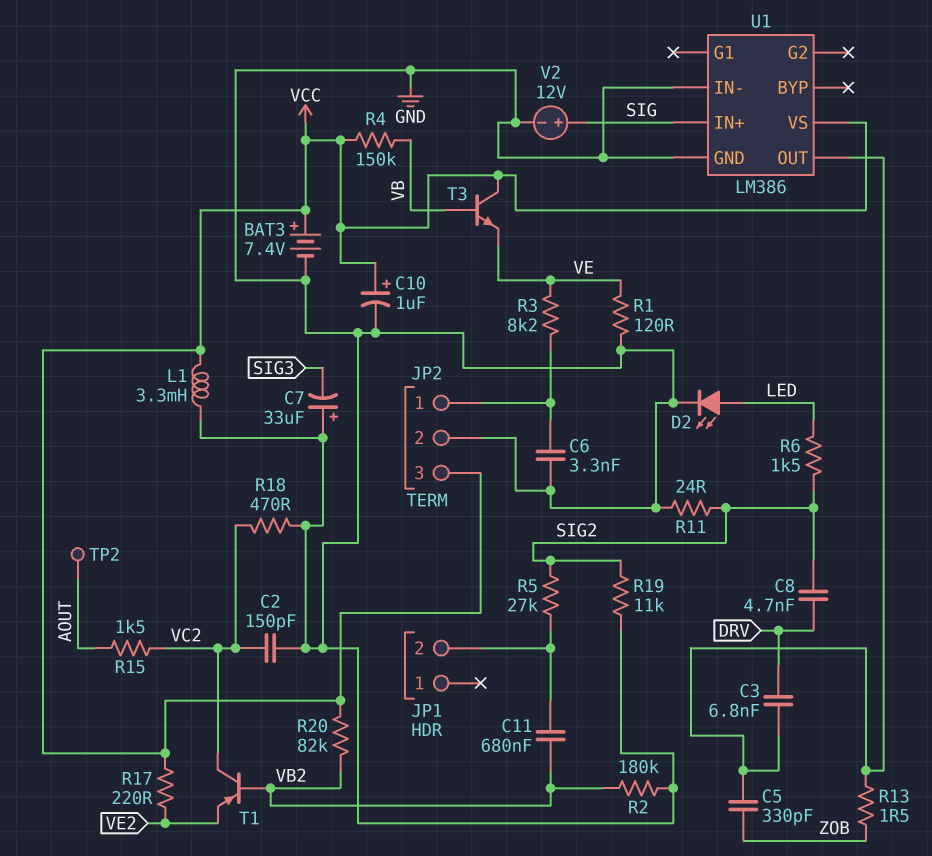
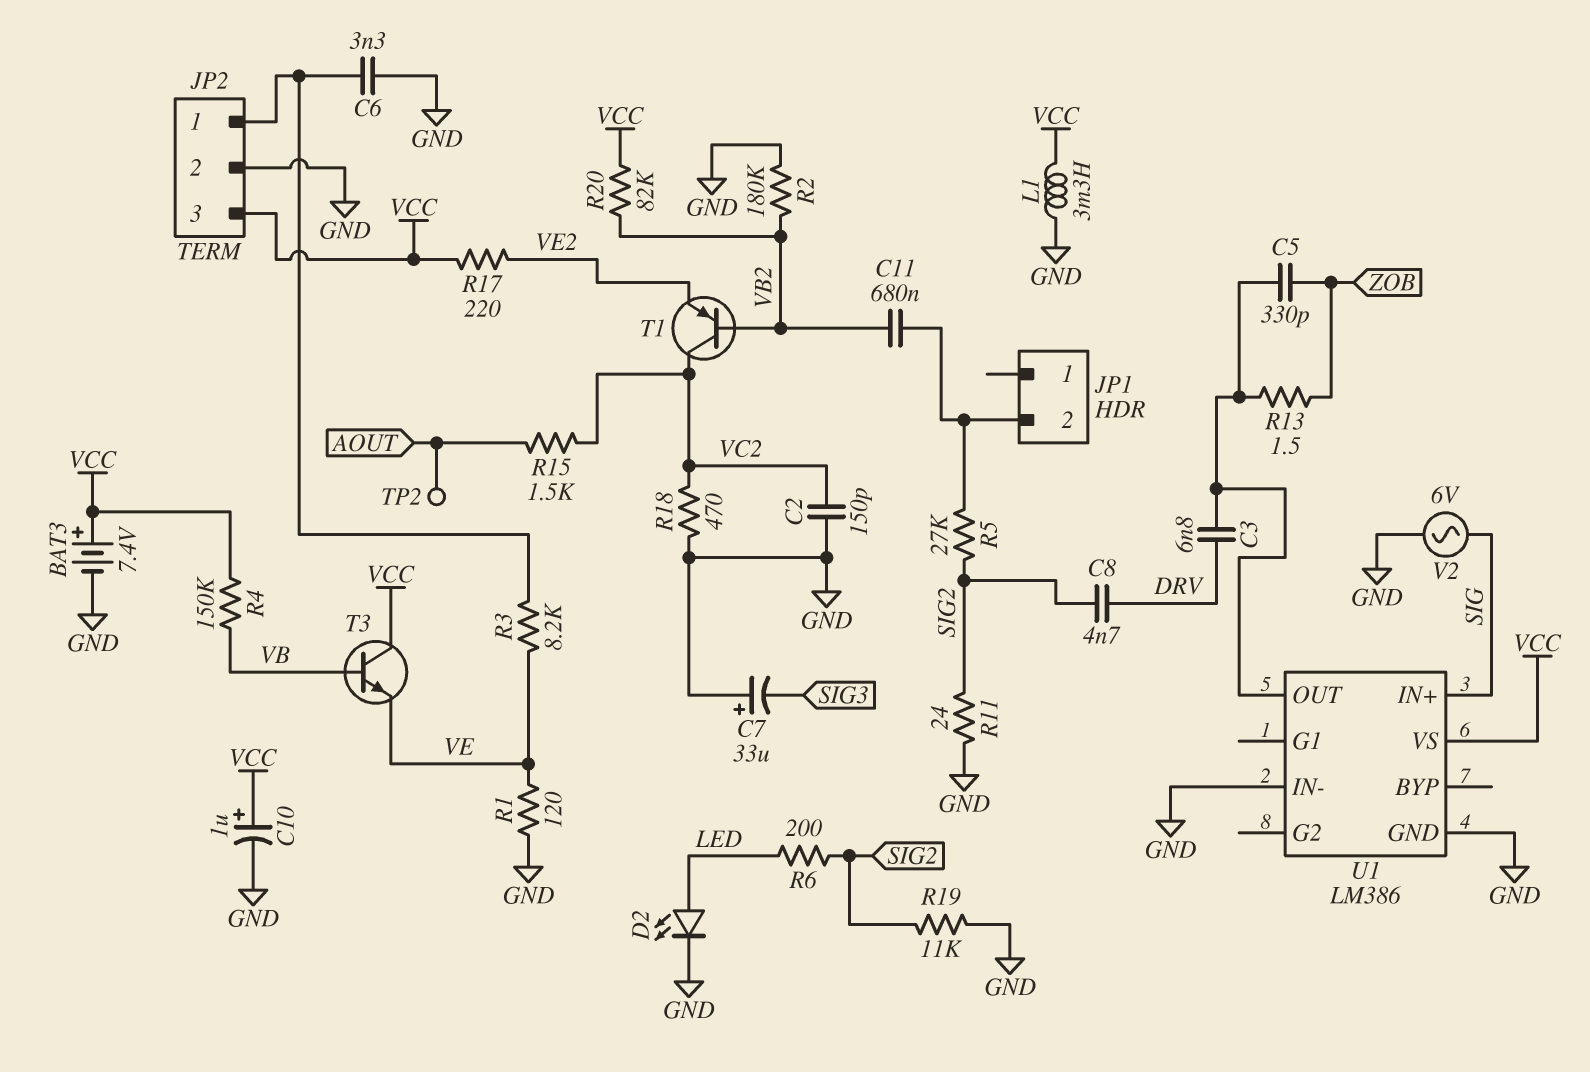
R6: 1.5k (LED, SIG2) -> 200 (LED, SIG2)
V2: 12V (plus SIG, minus GND) -> AC 6V (GND, SIG)

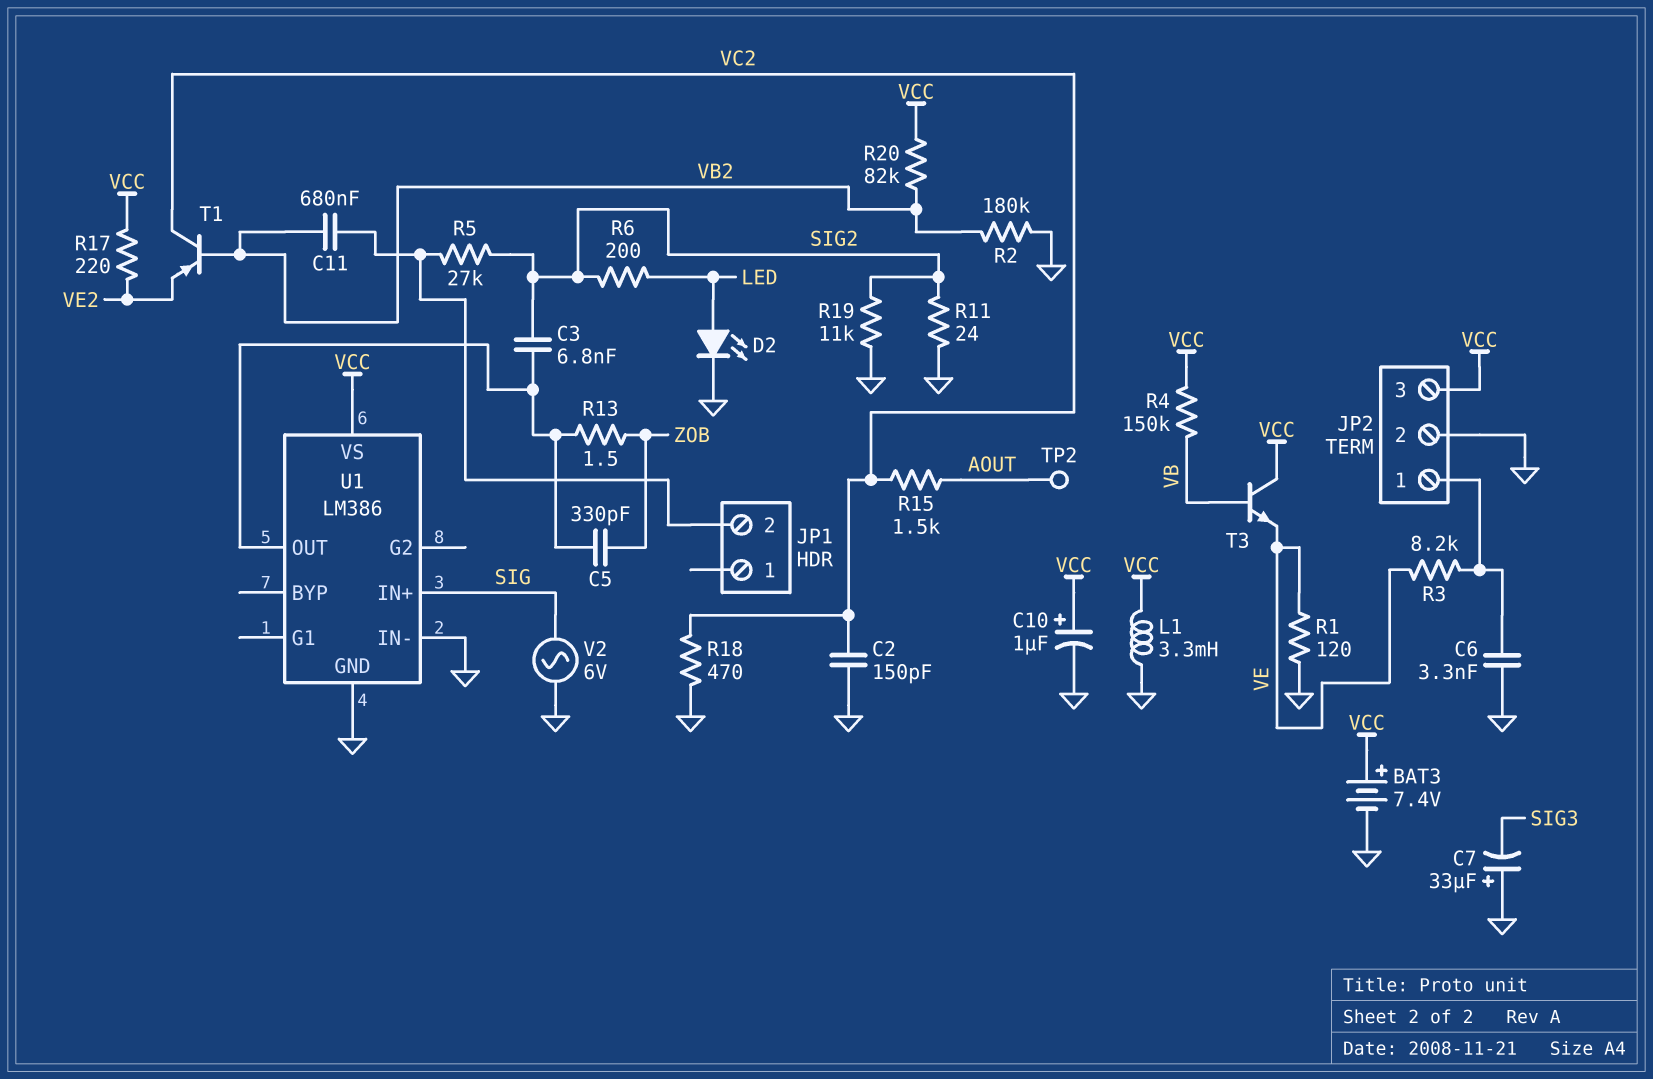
C3: 6.8nF (DRV, U1/OUT) -> 6.8nF (SIG2, U1/OUT)
C8: 4.7nF (DRV, SIG2) -> none

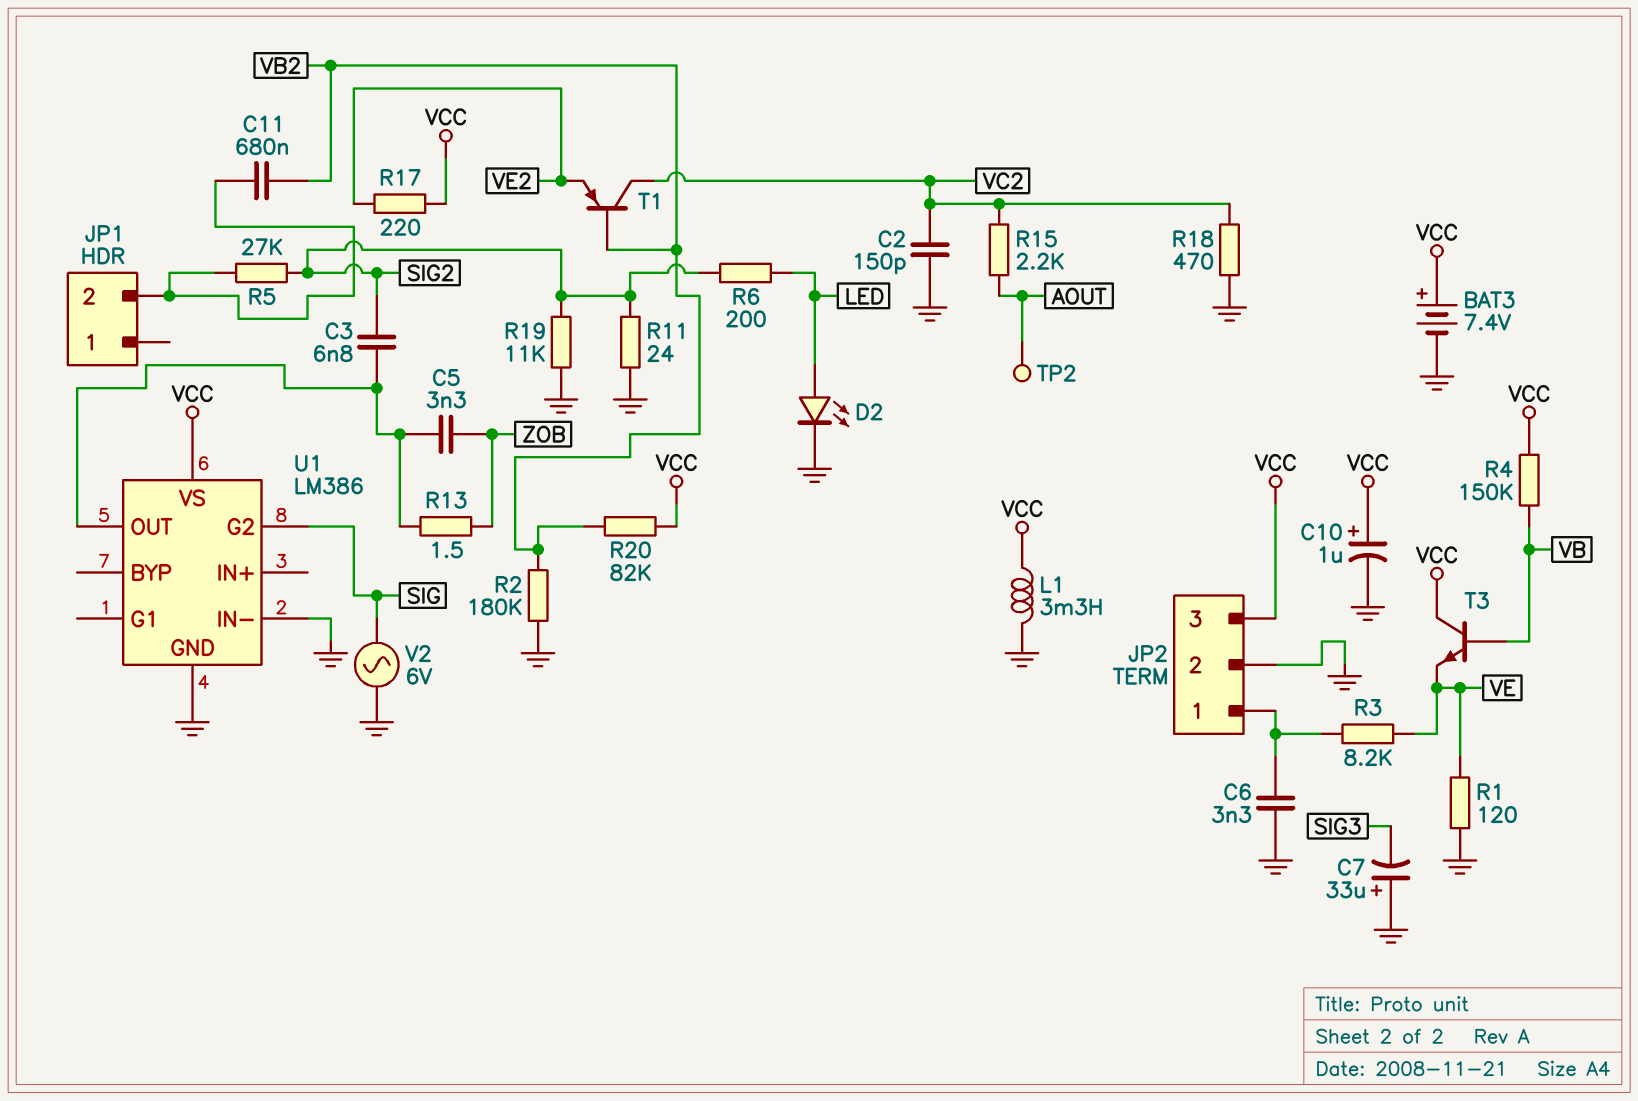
C5: 330pF (U1/OUT, ZOB) -> 3.3nF (U1/OUT, ZOB)
R15: 1.5k (AOUT, VC2) -> 2.2k (AOUT, VC2)
U1 pin G2: none -> SIG
U1 pin IN+: SIG -> none

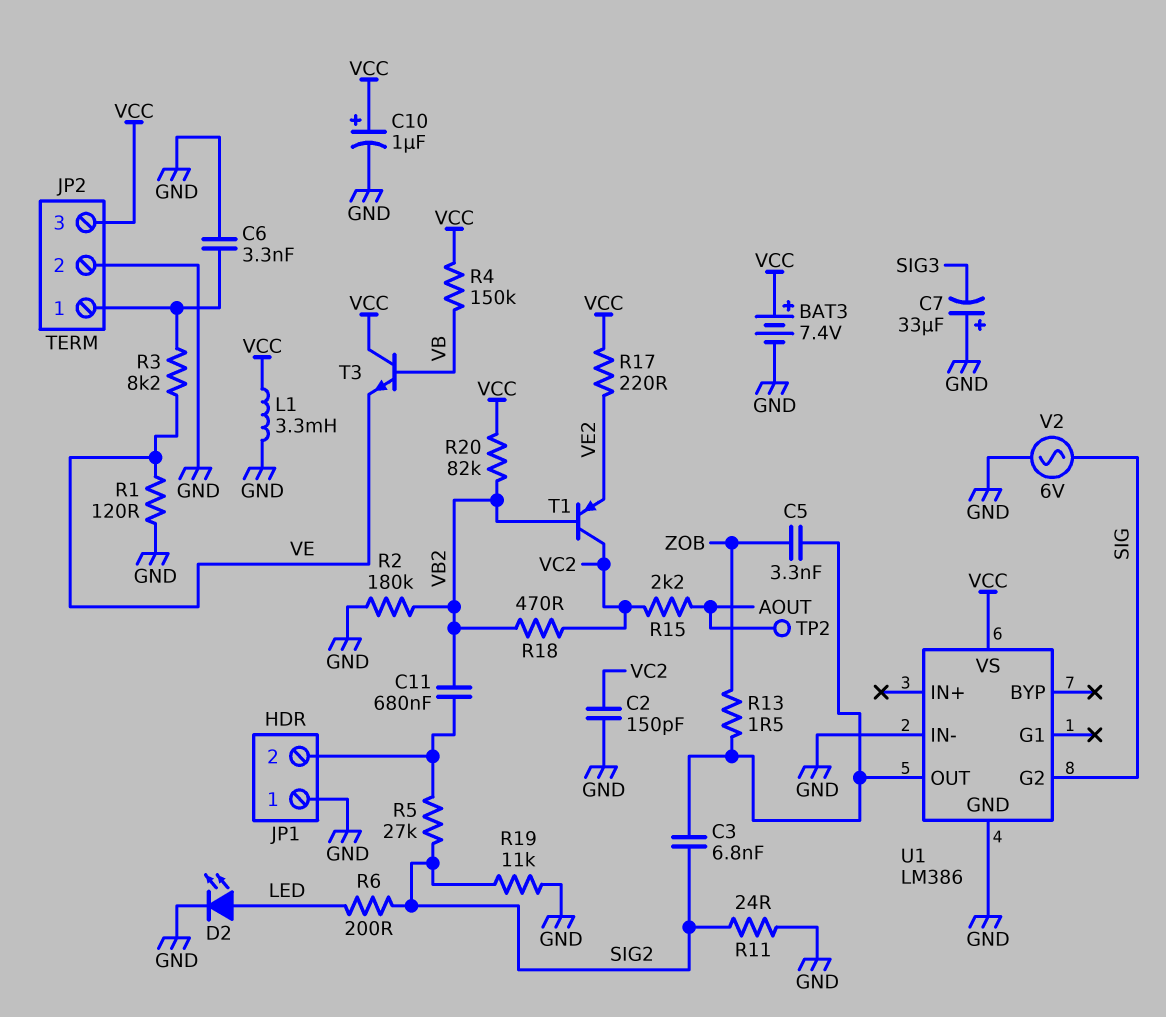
JP1 pin 1: none -> GND
R18: 470 (GND, VC2) -> 470 (VB2, VC2)

